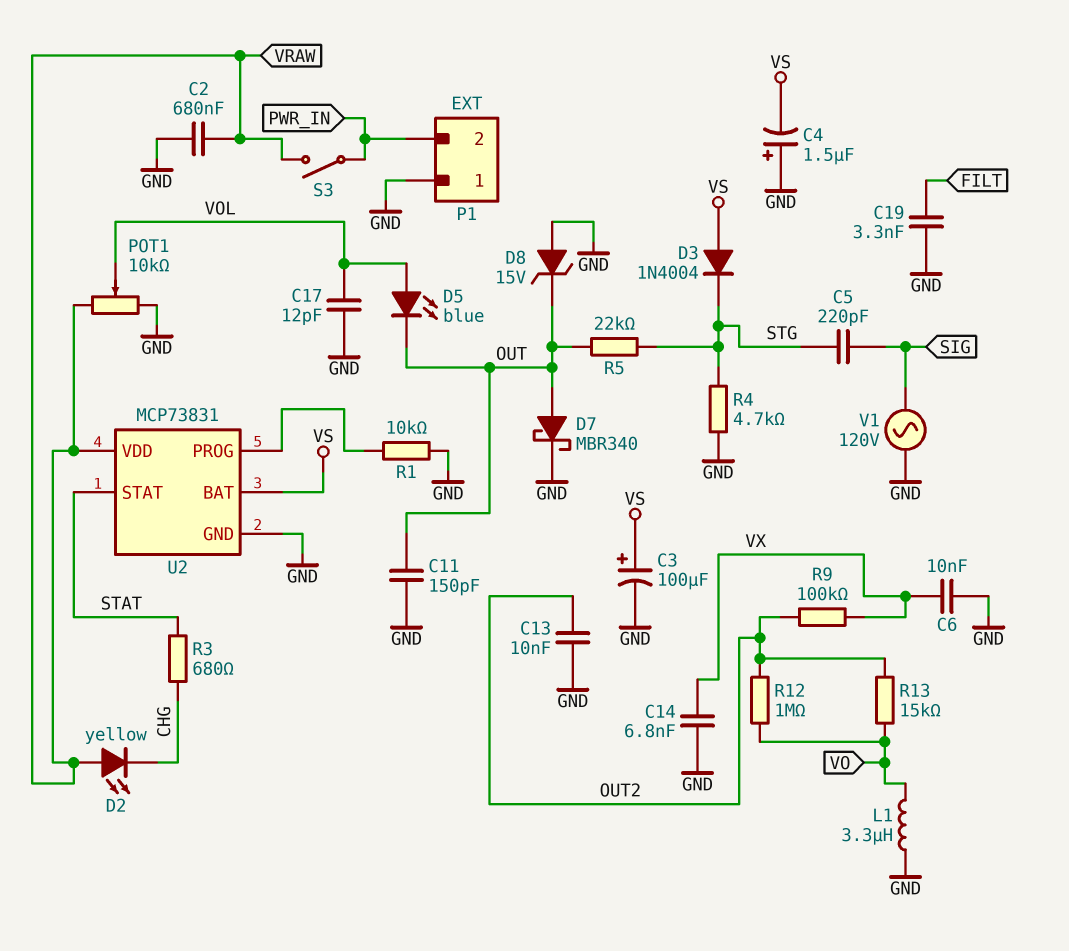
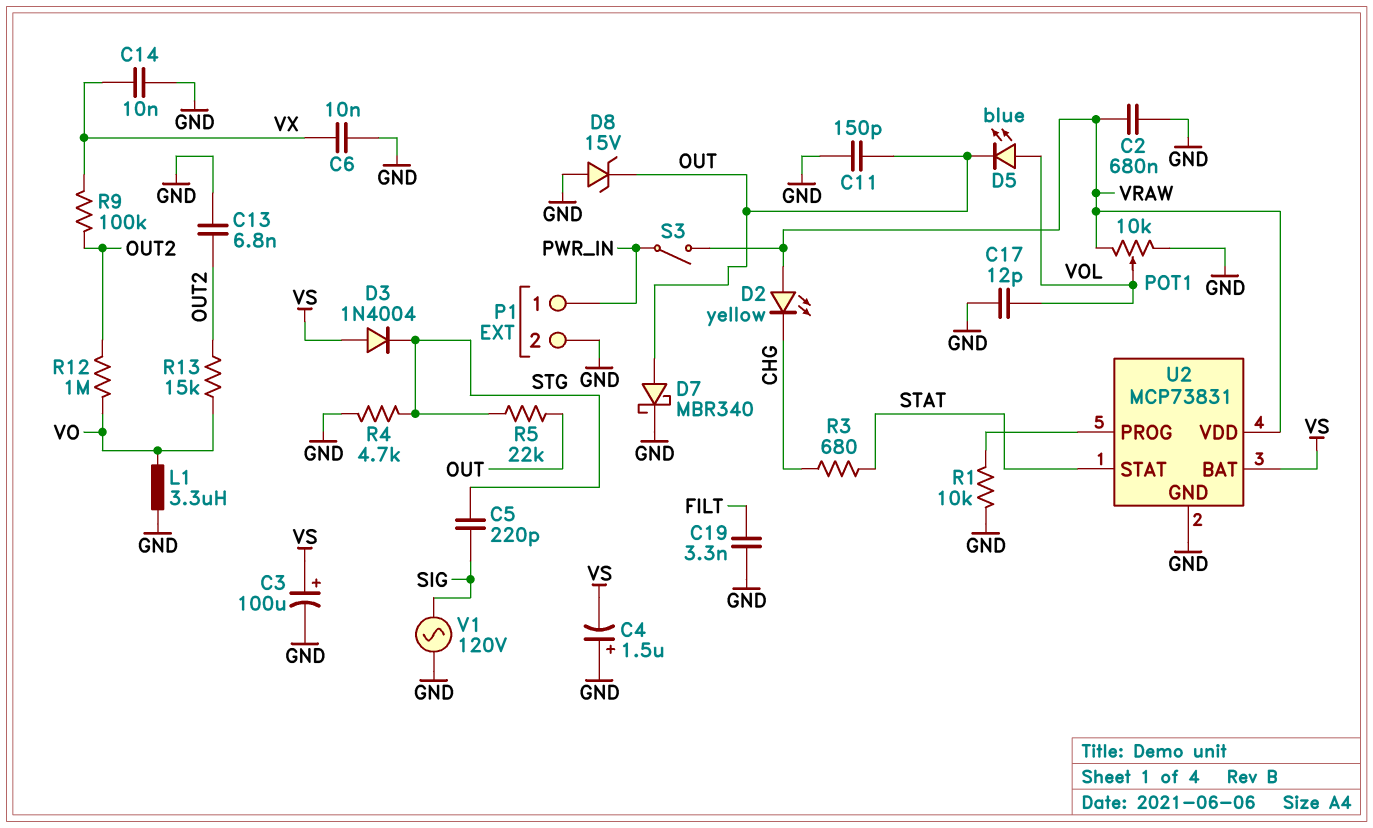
C13: 10nF (GND, OUT2) -> 6.8nF (GND, OUT2)
C14: 6.8nF (GND, VX) -> 10nF (GND, VX)
P1 pin 1: GND -> PWR_IN
P1 pin 2: PWR_IN -> GND

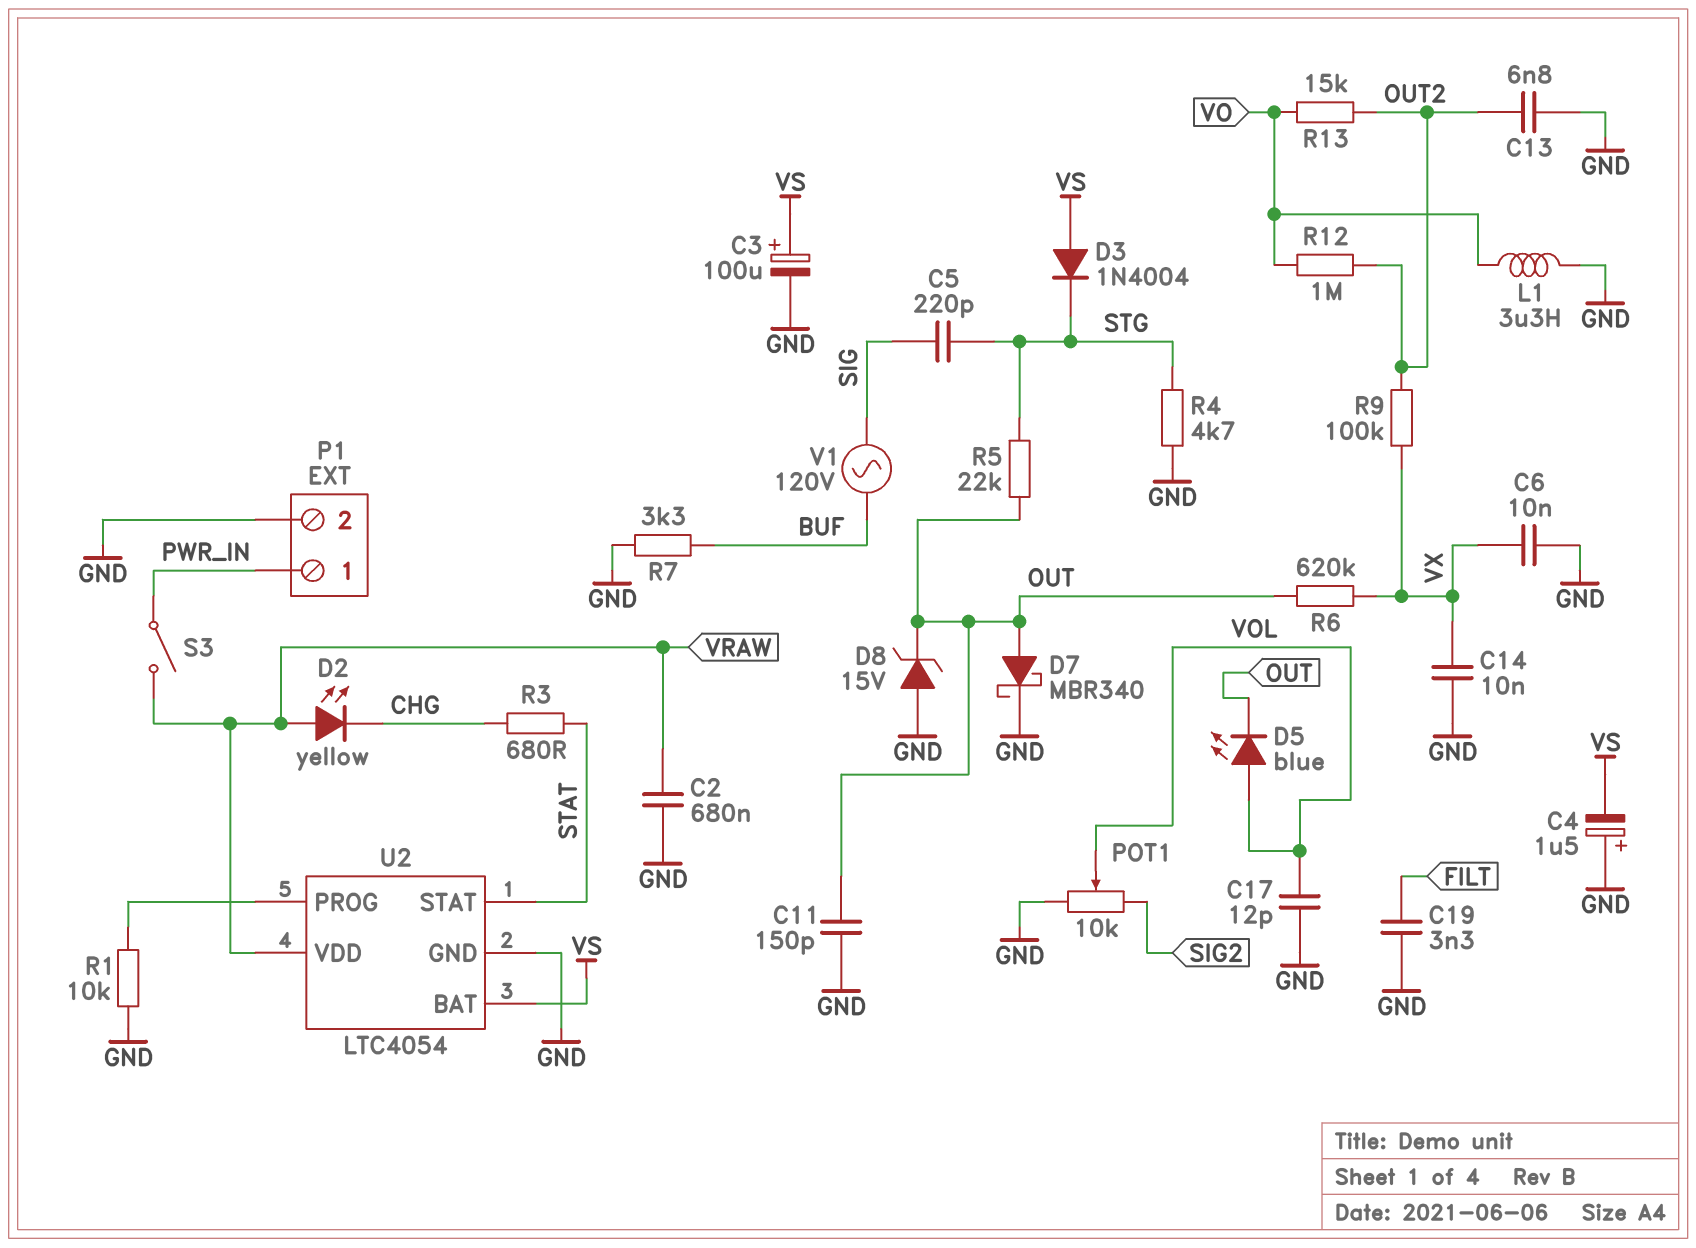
POT1: 10k (GND, VRAW, wiper VOL) -> 10k (GND, SIG2, wiper VOL)
R6: none -> 620k (OUT, VX)
R7: none -> 3.3k (BUF, GND)
U2: MCP73831 -> LTC4054
V1: AC 120V (GND, SIG) -> AC 120V (BUF, SIG)

